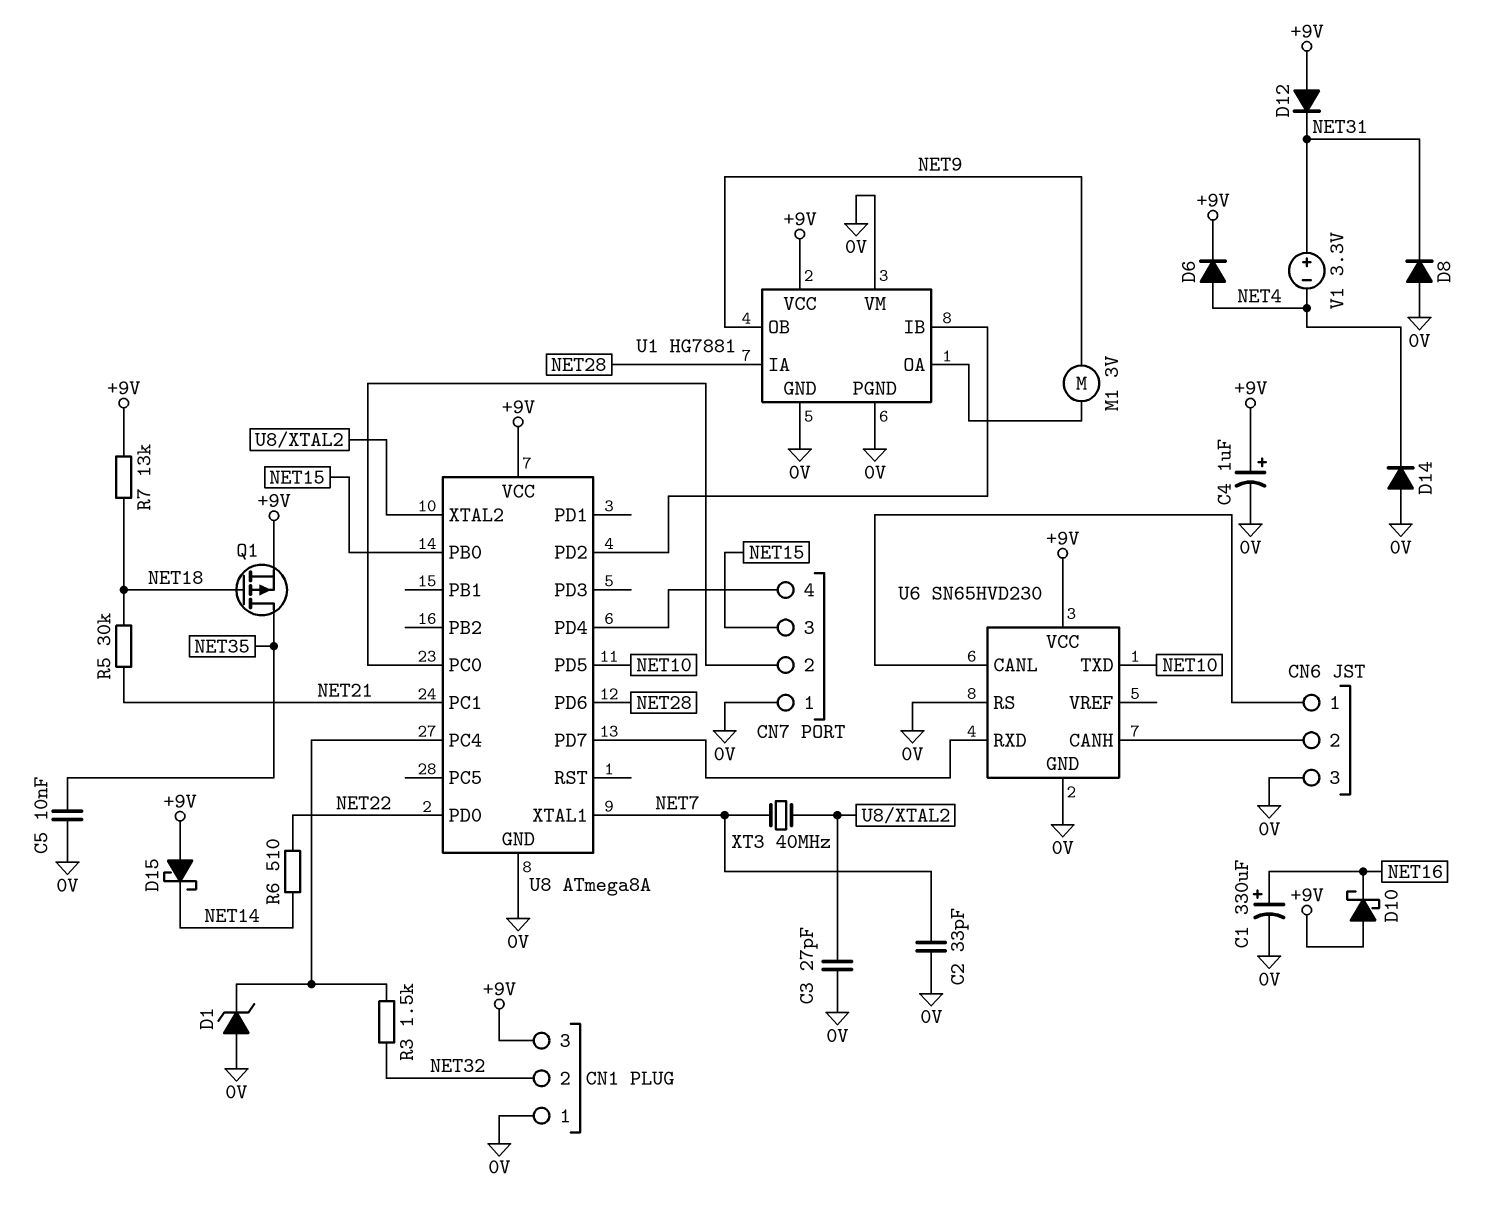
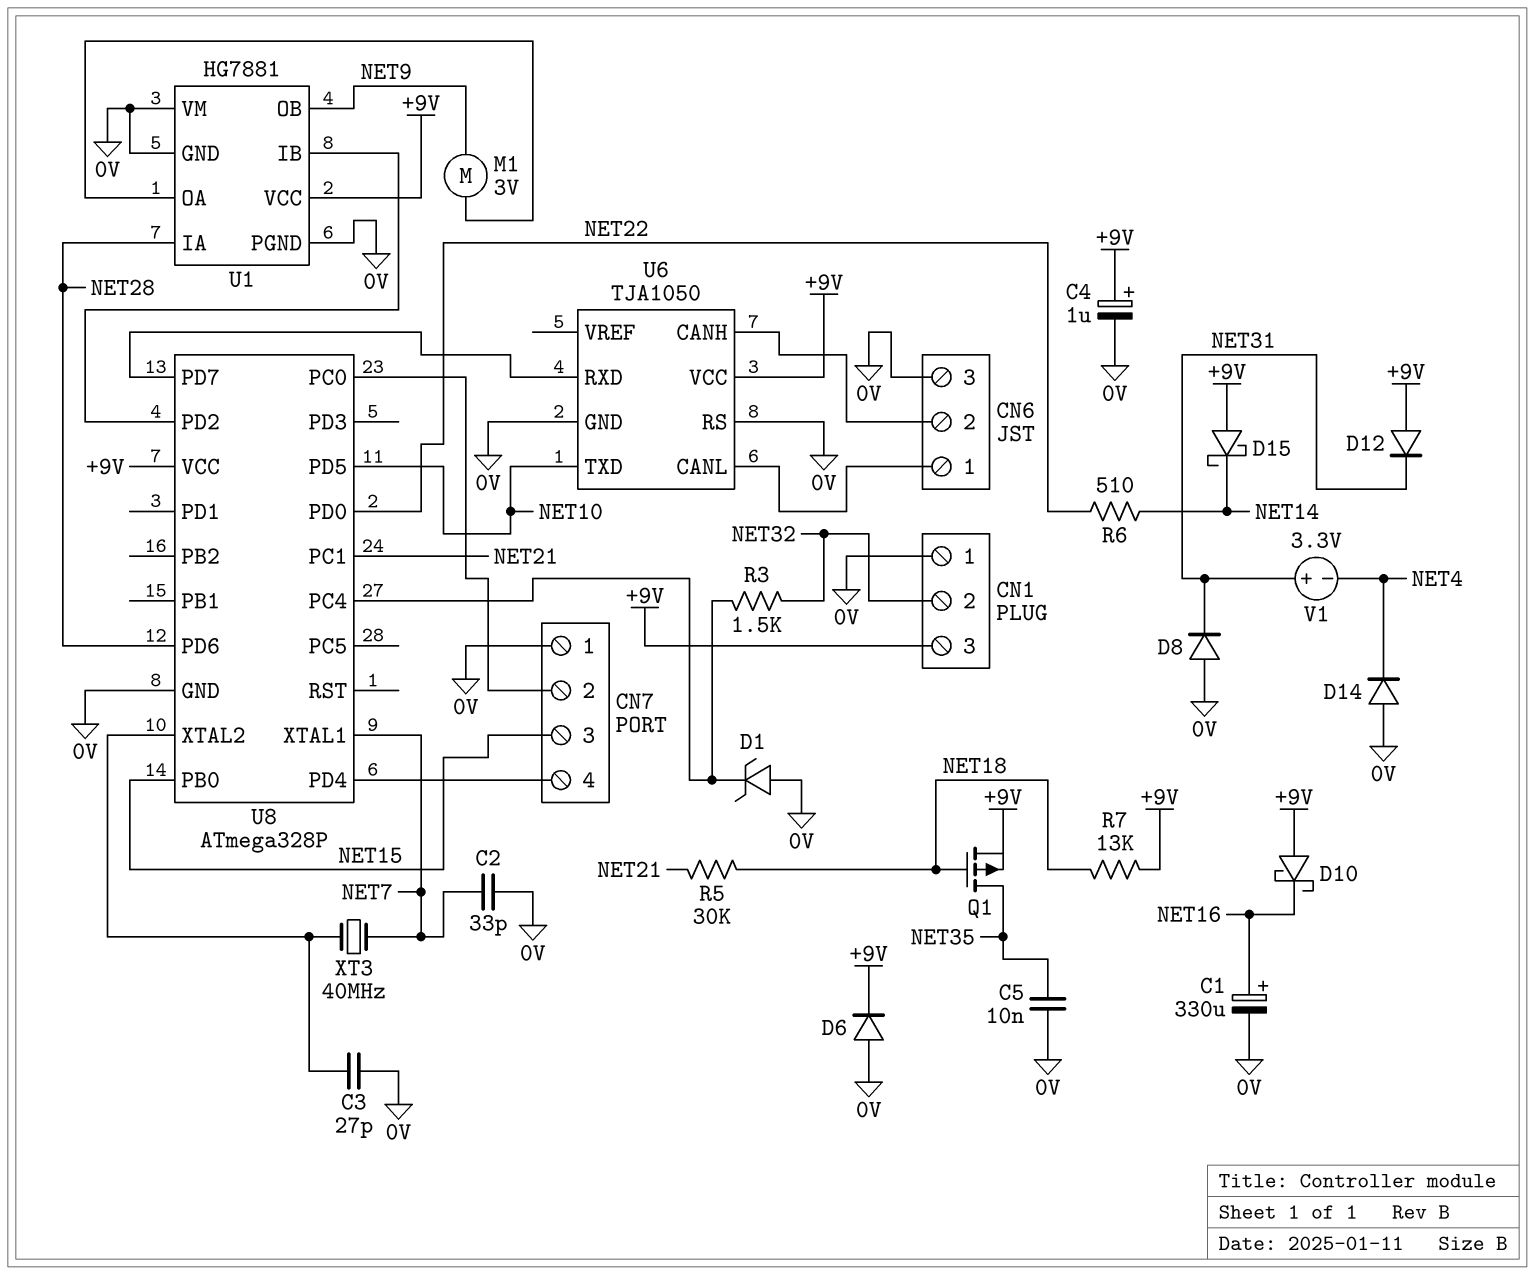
D6: diode (A NET4, K +9V) -> diode (A 0V, K +9V)
U6: SN65HVD230 -> TJA1050
U8: ATmega8A -> ATmega328P

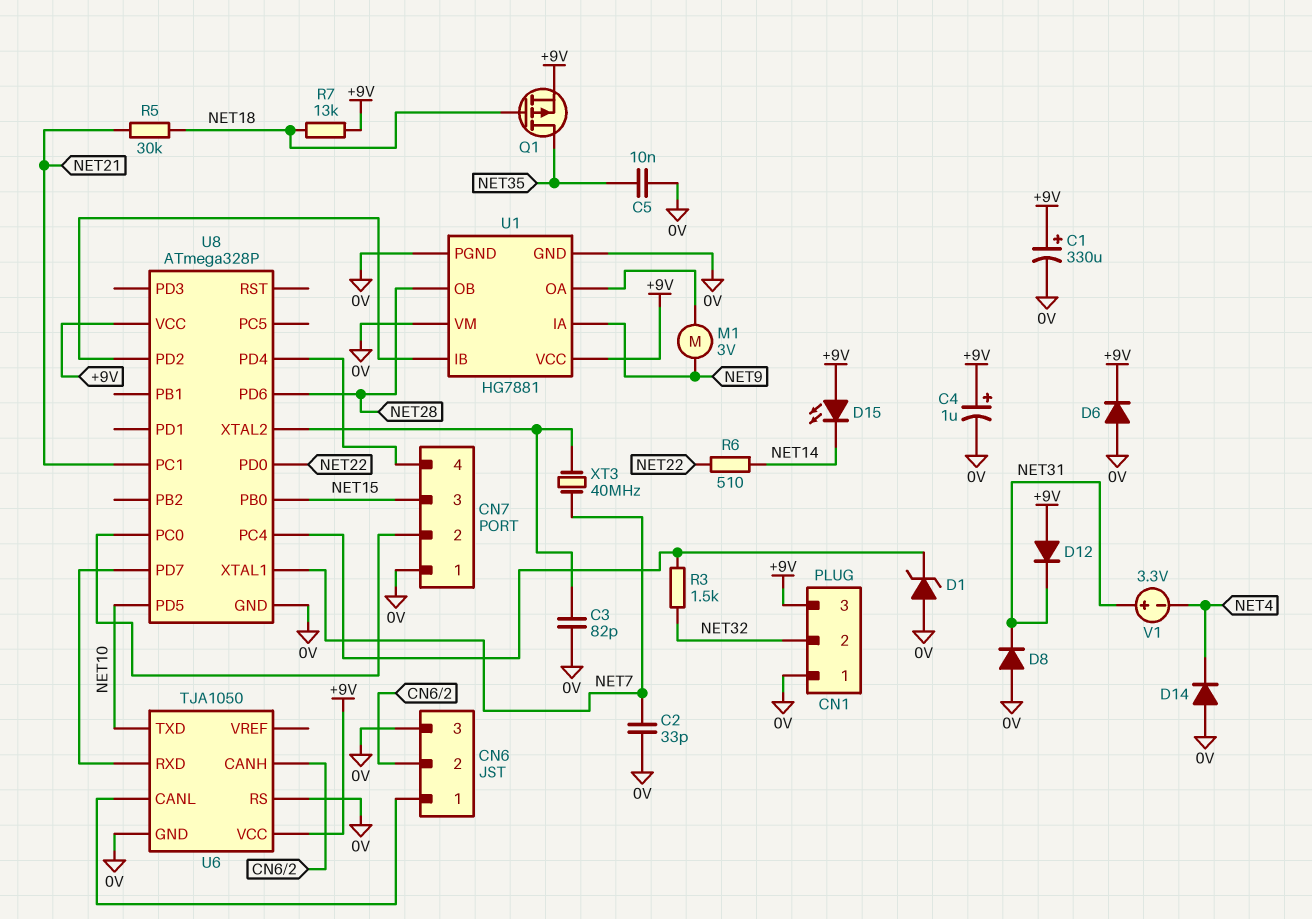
C1: 330uF (plus NET16, minus 0V) -> 330uF (plus +9V, minus 0V)
C3: 27pF (0V, U8/XTAL2) -> 82pF (0V, U8/XTAL2)
D10: schottky (A +9V, K NET16) -> none
D15: schottky (A +9V, K NET14) -> LED (A +9V, K NET14)
U1 pin IA: NET28 -> NET9
U1 pin OB: NET9 -> NET28

